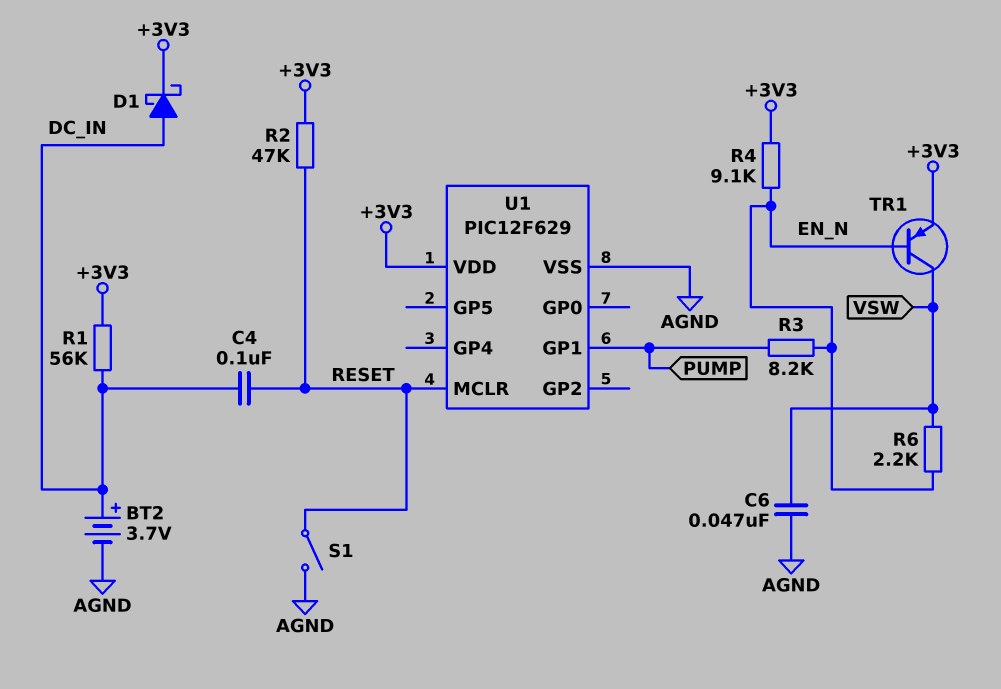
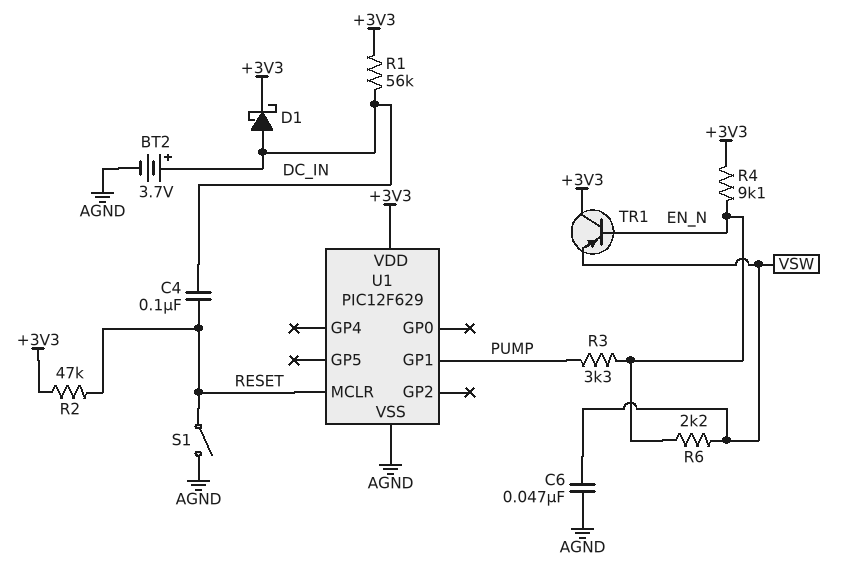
R3: 8.2k (EN_N, PUMP) -> 3.3k (EN_N, PUMP)
TR1: PNP (B EN_N, C VSW, E +3V3) -> PNP (B EN_N, C +3V3, E VSW)

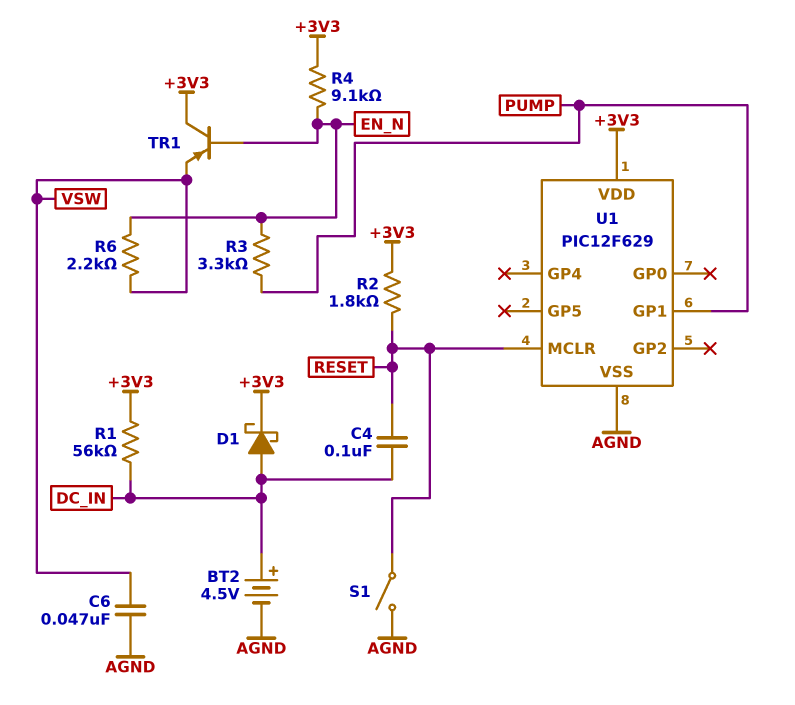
BT2: 3.7V (plus DC_IN, minus AGND) -> 4.5V (plus DC_IN, minus AGND)
R2: 47k (+3V3, RESET) -> 1.8k (+3V3, RESET)

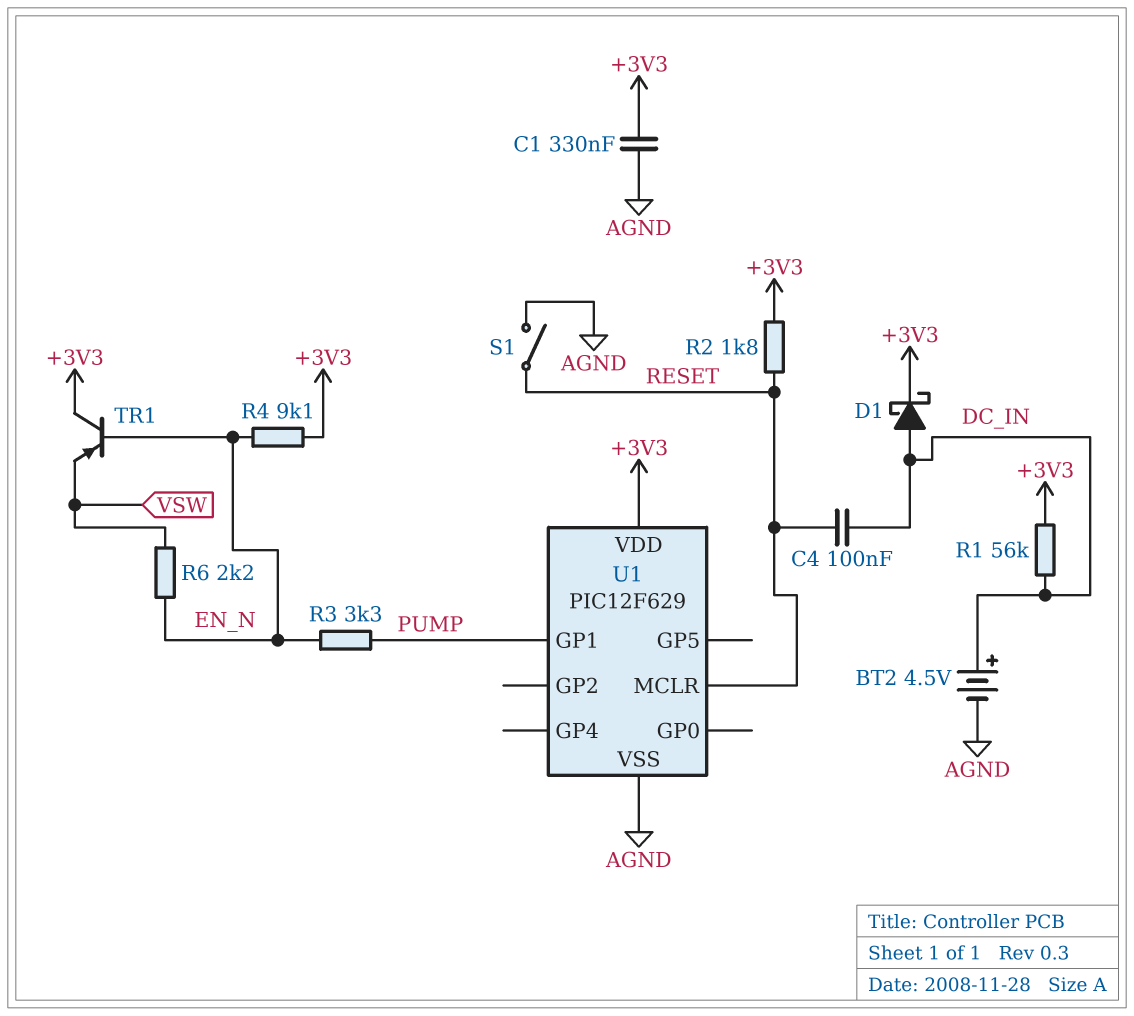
C1: none -> 330nF (+3V3, AGND)
C6: 47nF (AGND, VSW) -> none

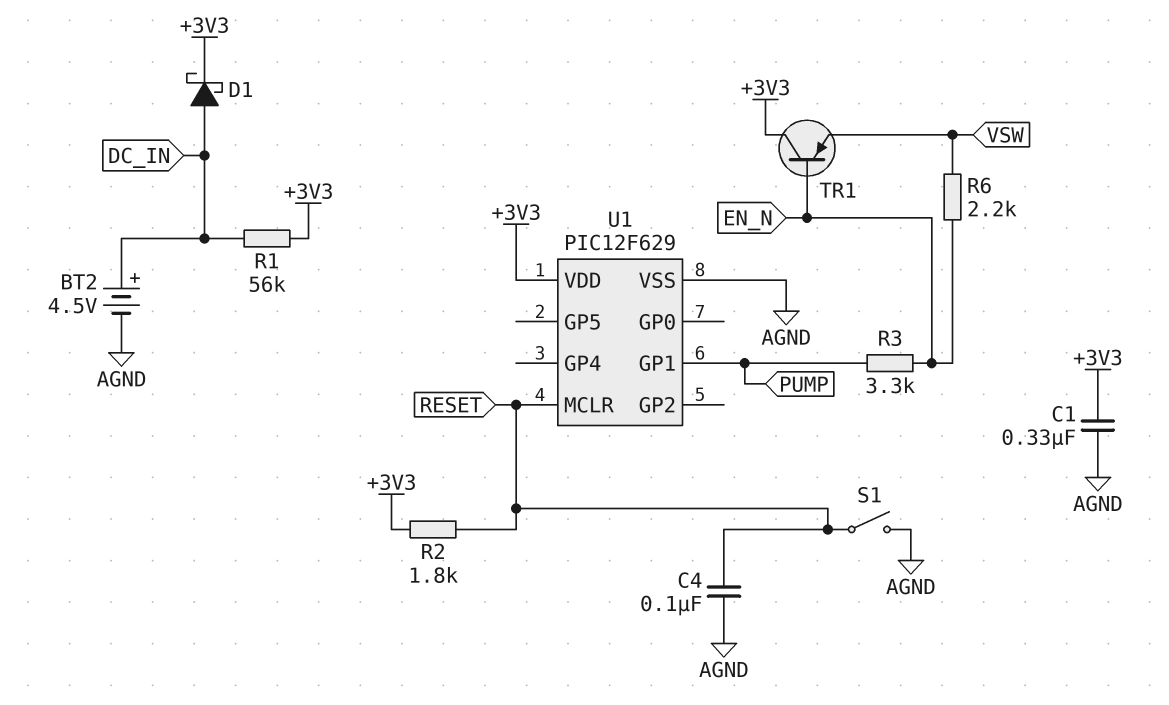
C4: 100nF (DC_IN, RESET) -> 100nF (AGND, RESET)
R4: 9.1k (+3V3, EN_N) -> none

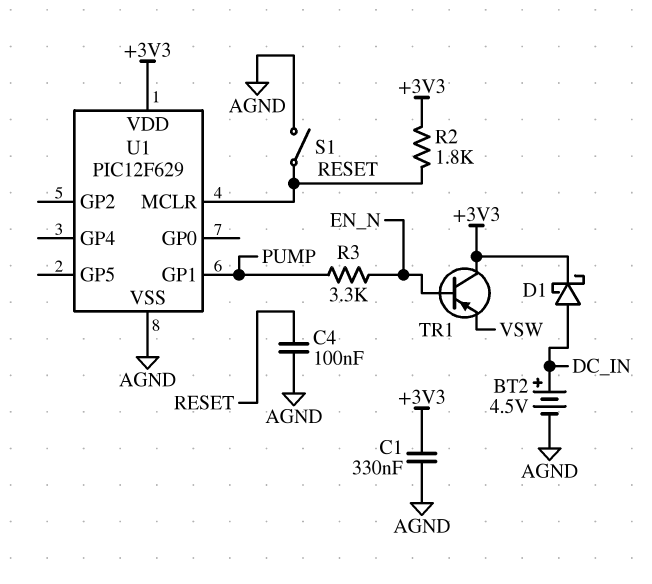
R1: 56k (+3V3, DC_IN) -> none
R6: 2.2k (EN_N, VSW) -> none

